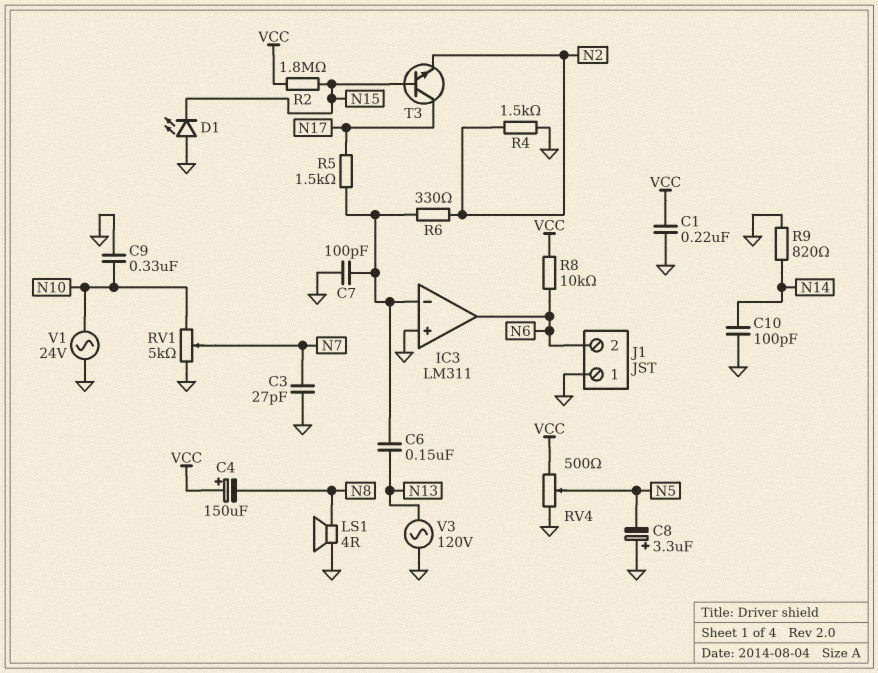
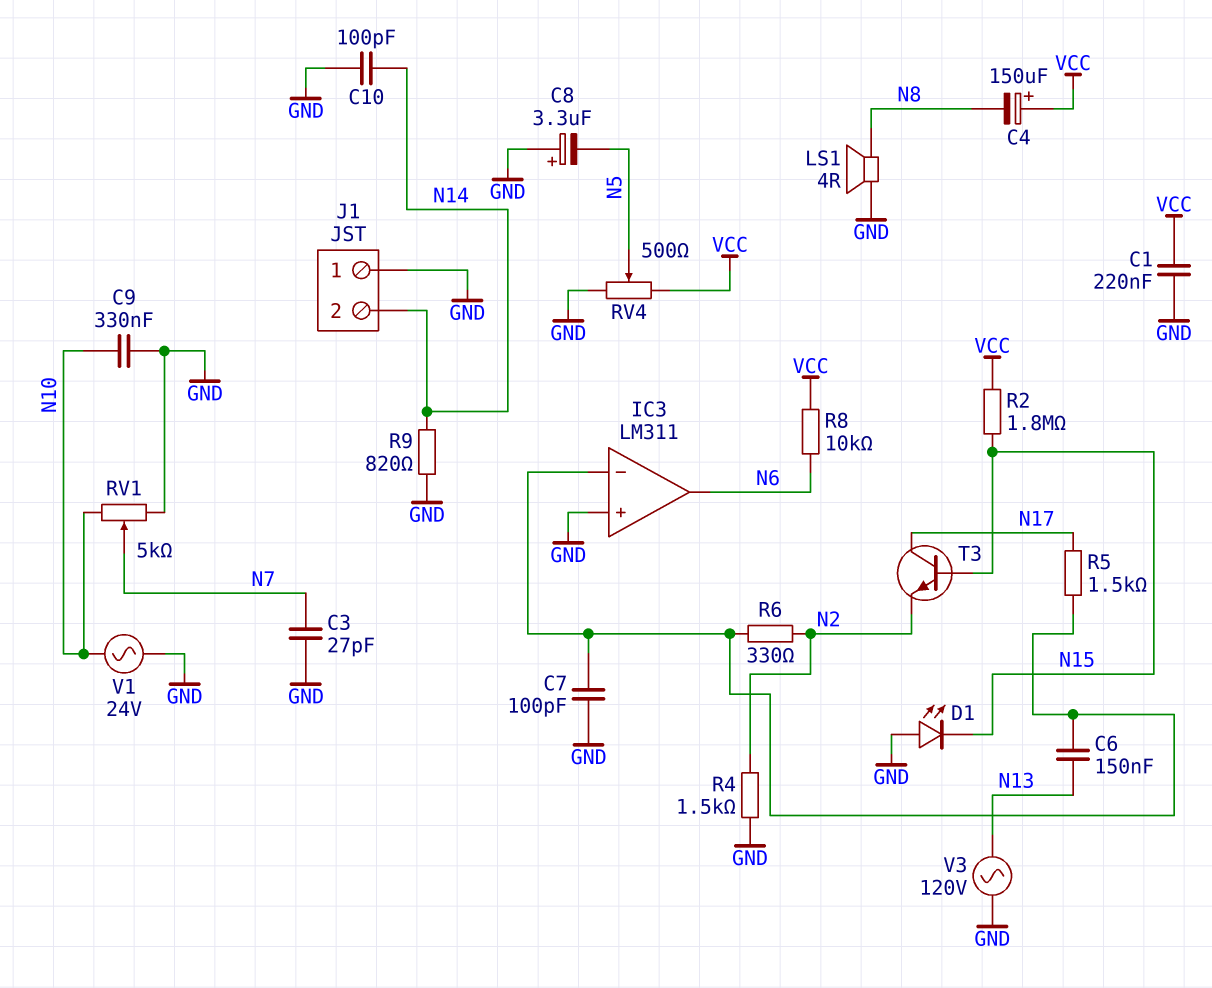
J1 pin 2: N6 -> N14

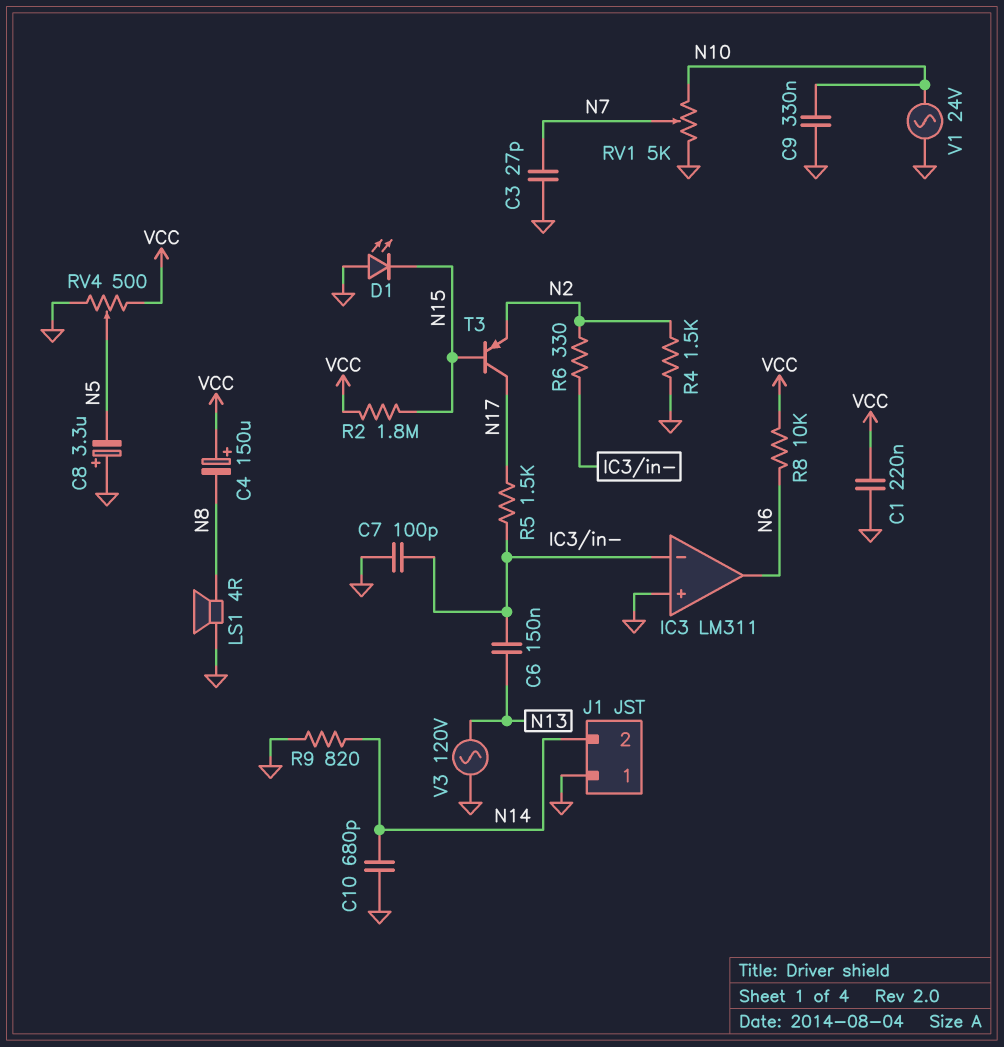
C10: 100pF (GND, N14) -> 680pF (GND, N14)
T3: NPN (B N15, C N17, E N2) -> PNP (B N15, C N17, E N2)

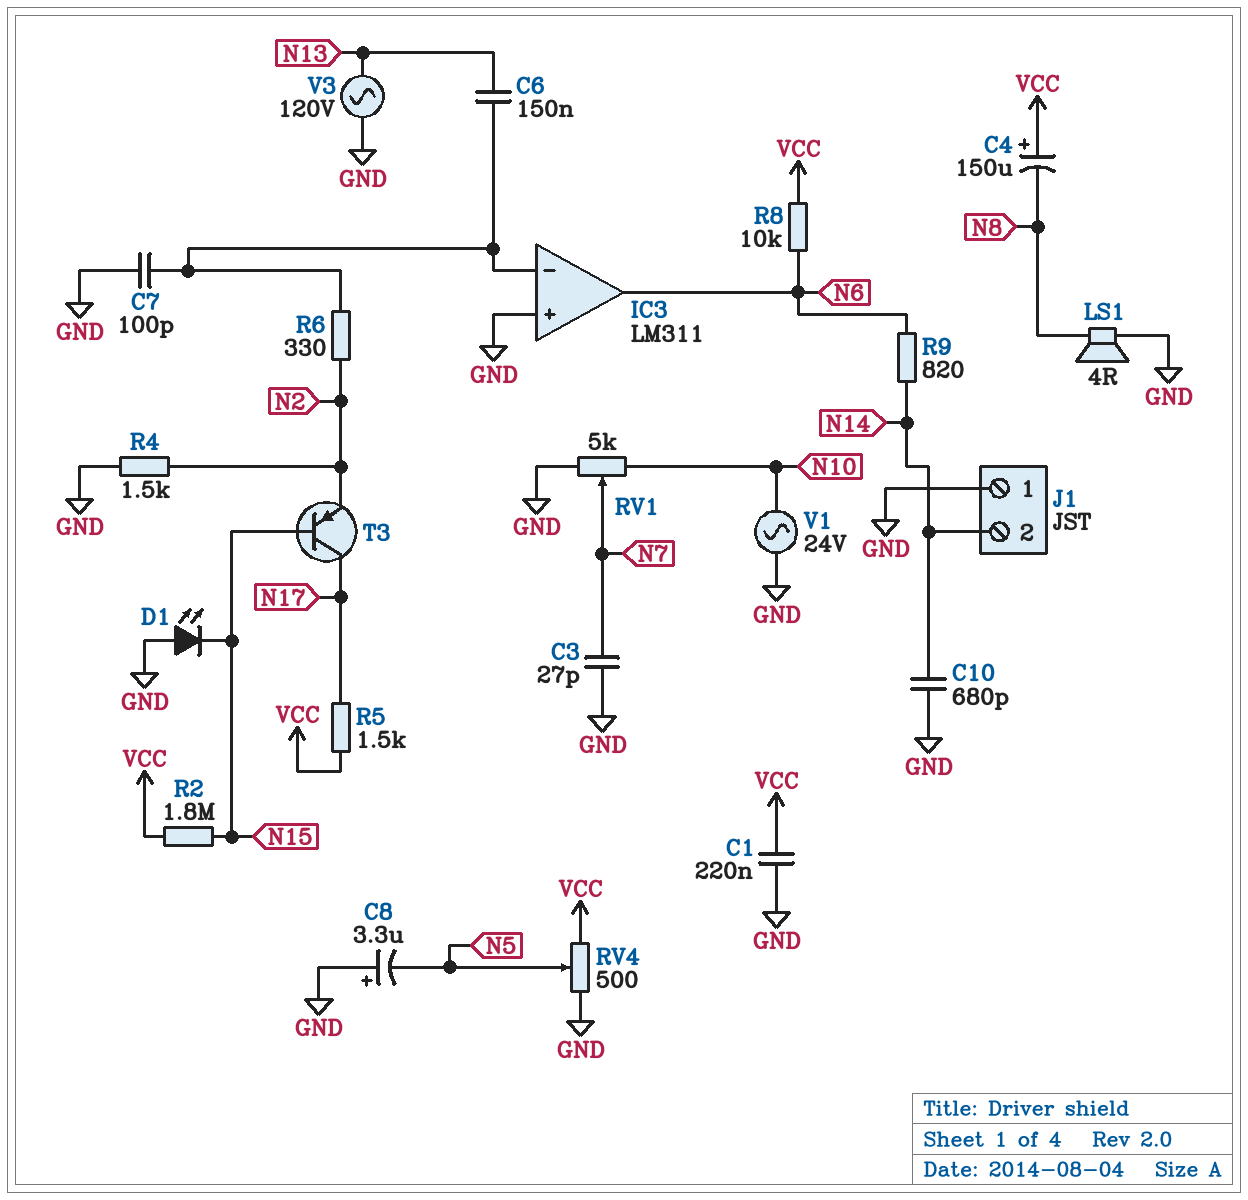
C9: 330nF (GND, N10) -> none
R5: 1.5k (IC3/in-, N17) -> 1.5k (N17, VCC)
R9: 820 (GND, N14) -> 820 (N6, N14)

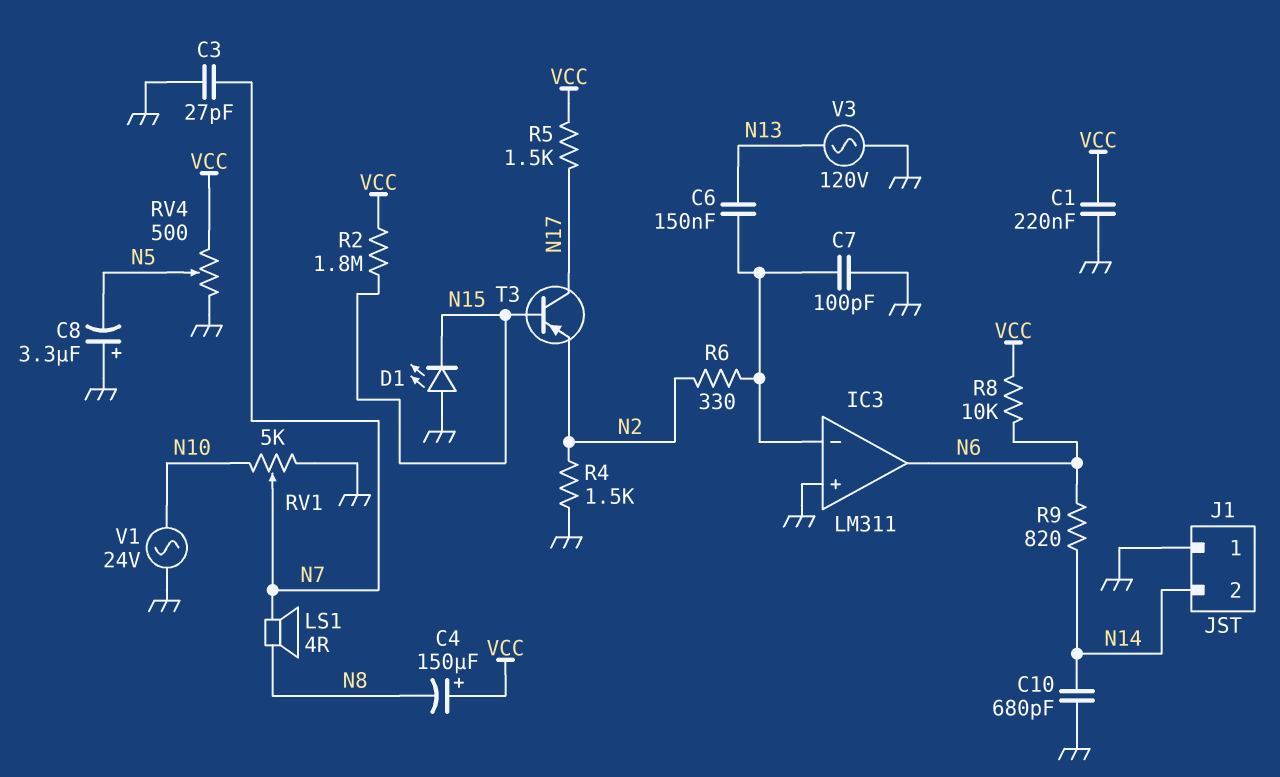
LS1: speaker 4R (GND, N8) -> speaker 4R (N7, N8)

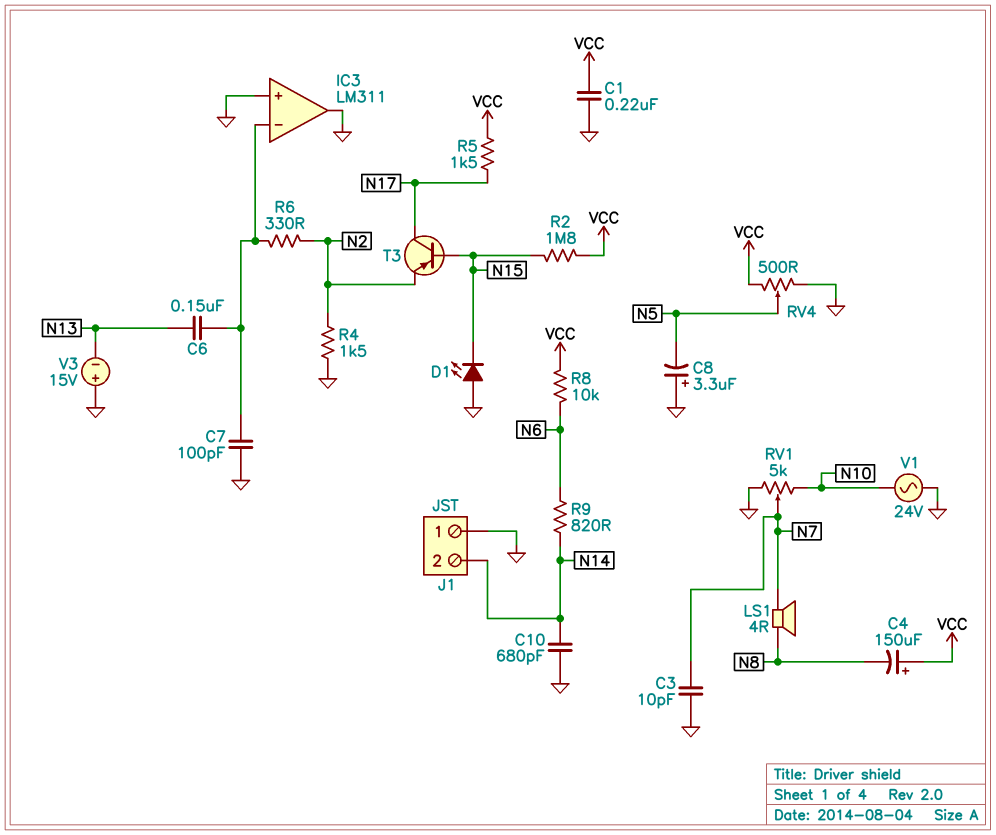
C3: 27pF (GND, N7) -> 10pF (GND, N7)
IC3 pin out: N6 -> GND
V3: AC 120V (GND, N13) -> 15V (plus GND, minus N13)

